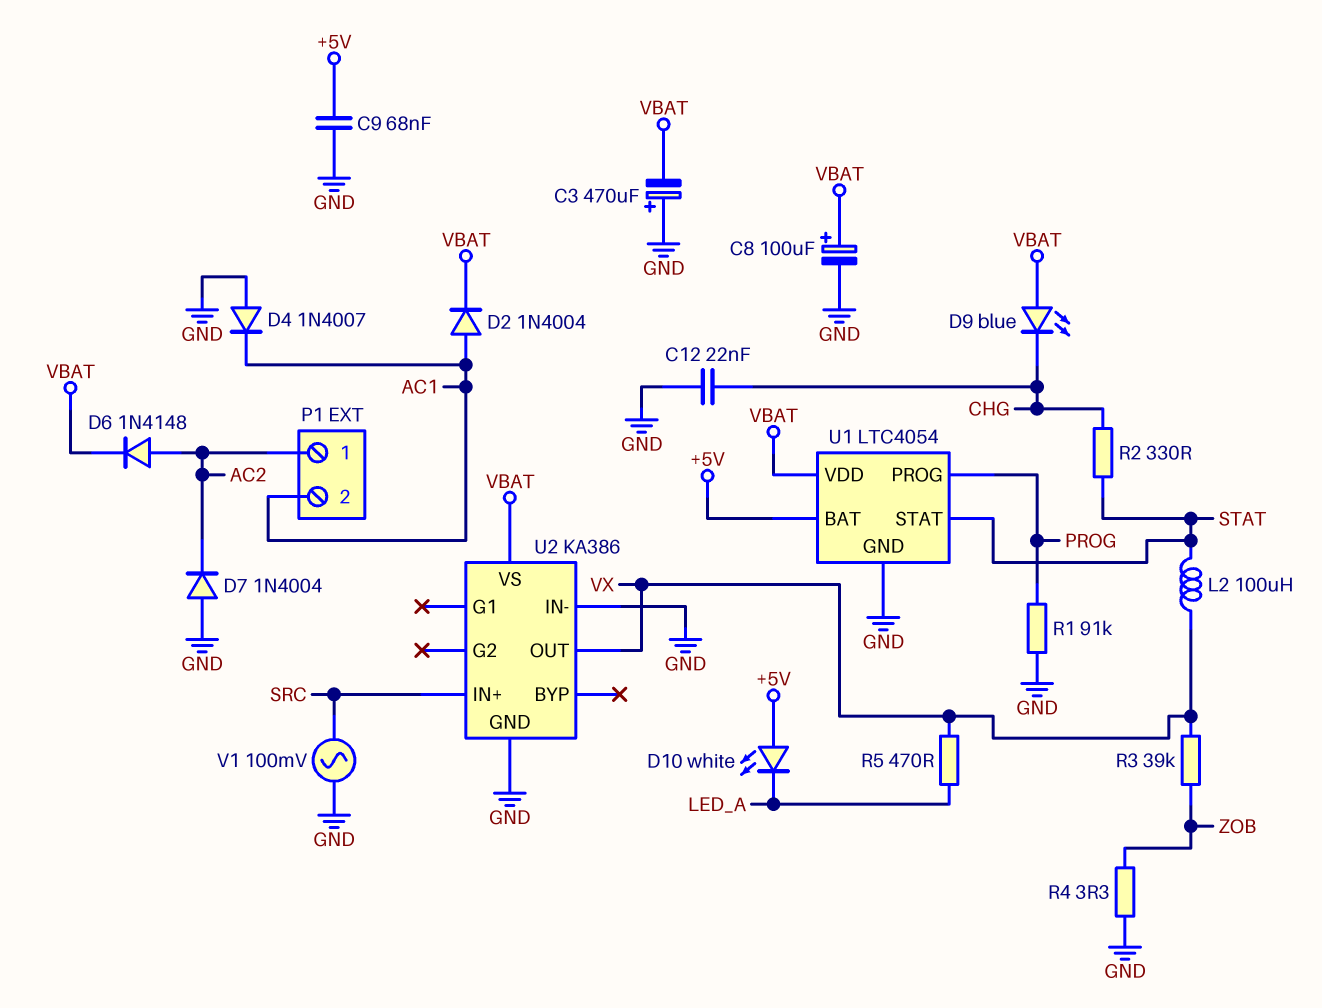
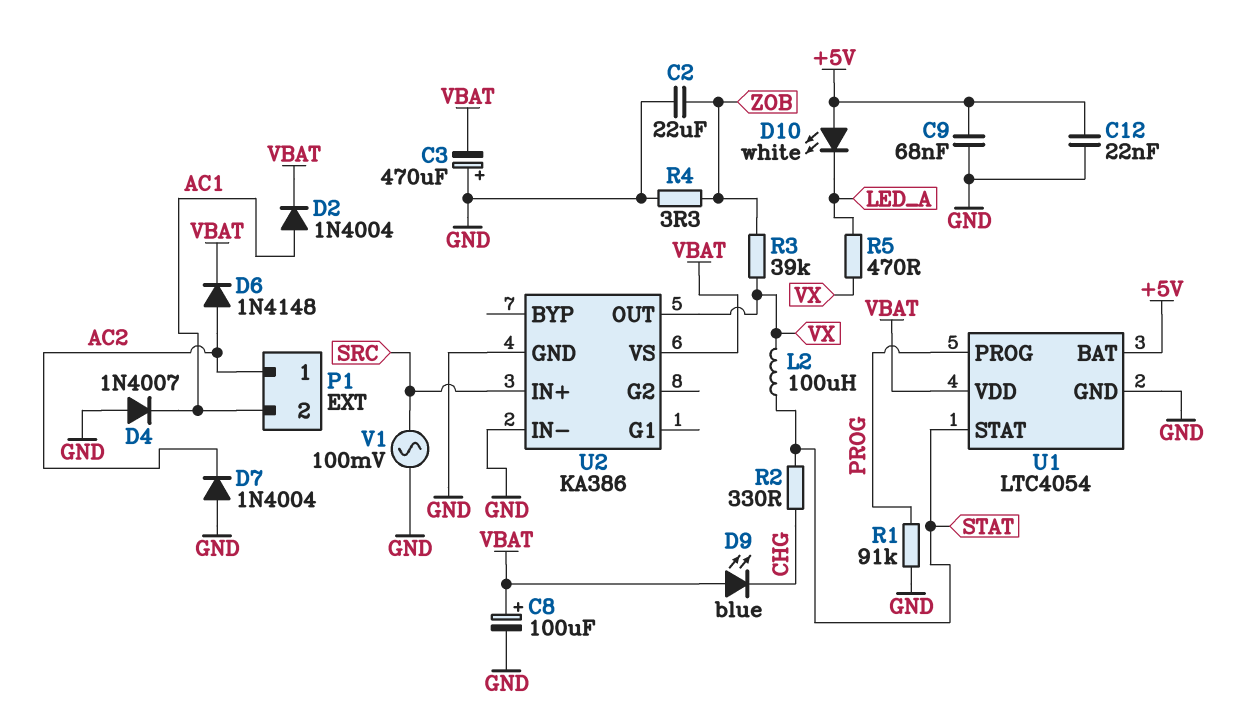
C2: none -> 22uF (GND, ZOB)
C12: 22nF (CHG, GND) -> 22nF (+5V, GND)

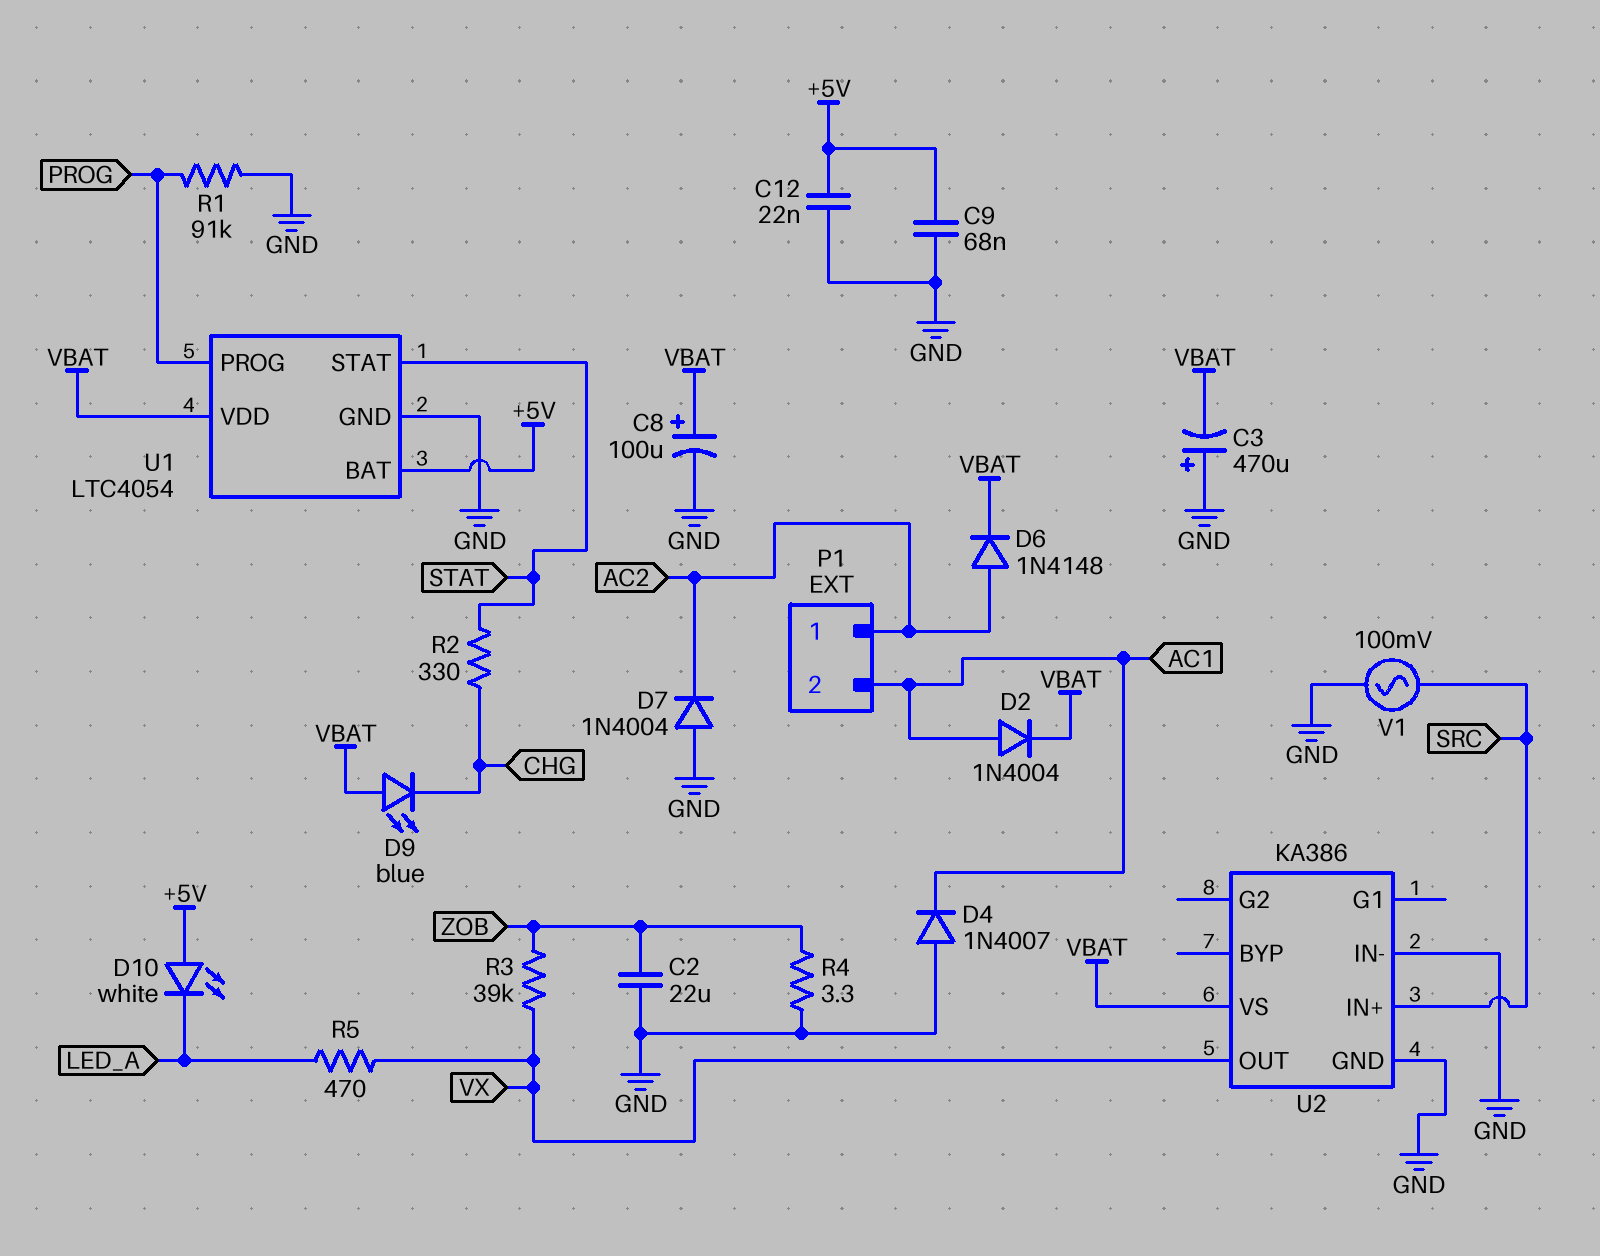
L2: 100uH (STAT, VX) -> none

